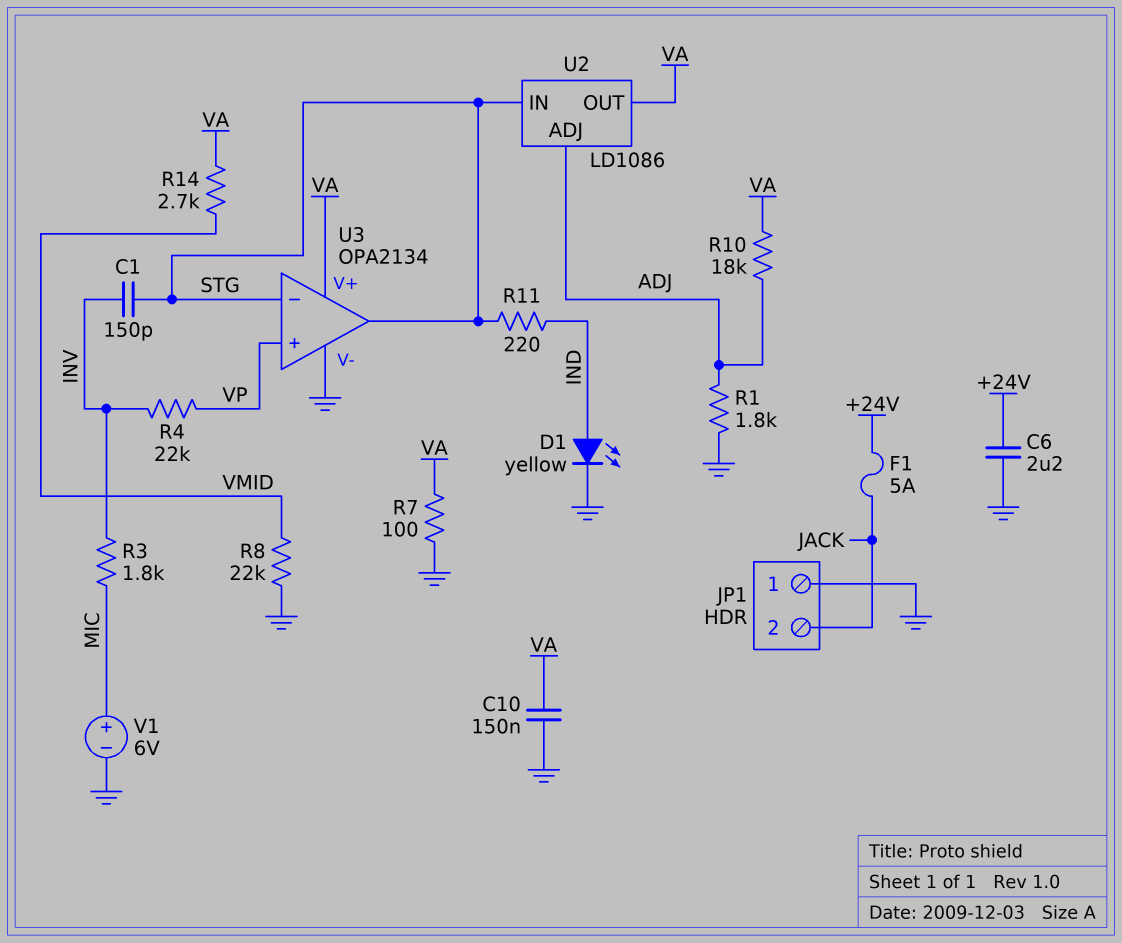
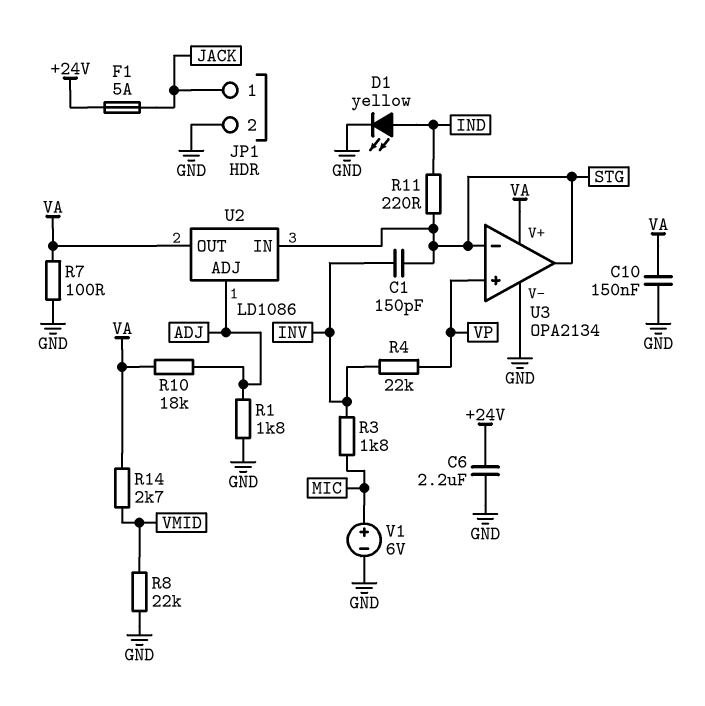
JP1 pin 1: GND -> JACK
JP1 pin 2: JACK -> GND

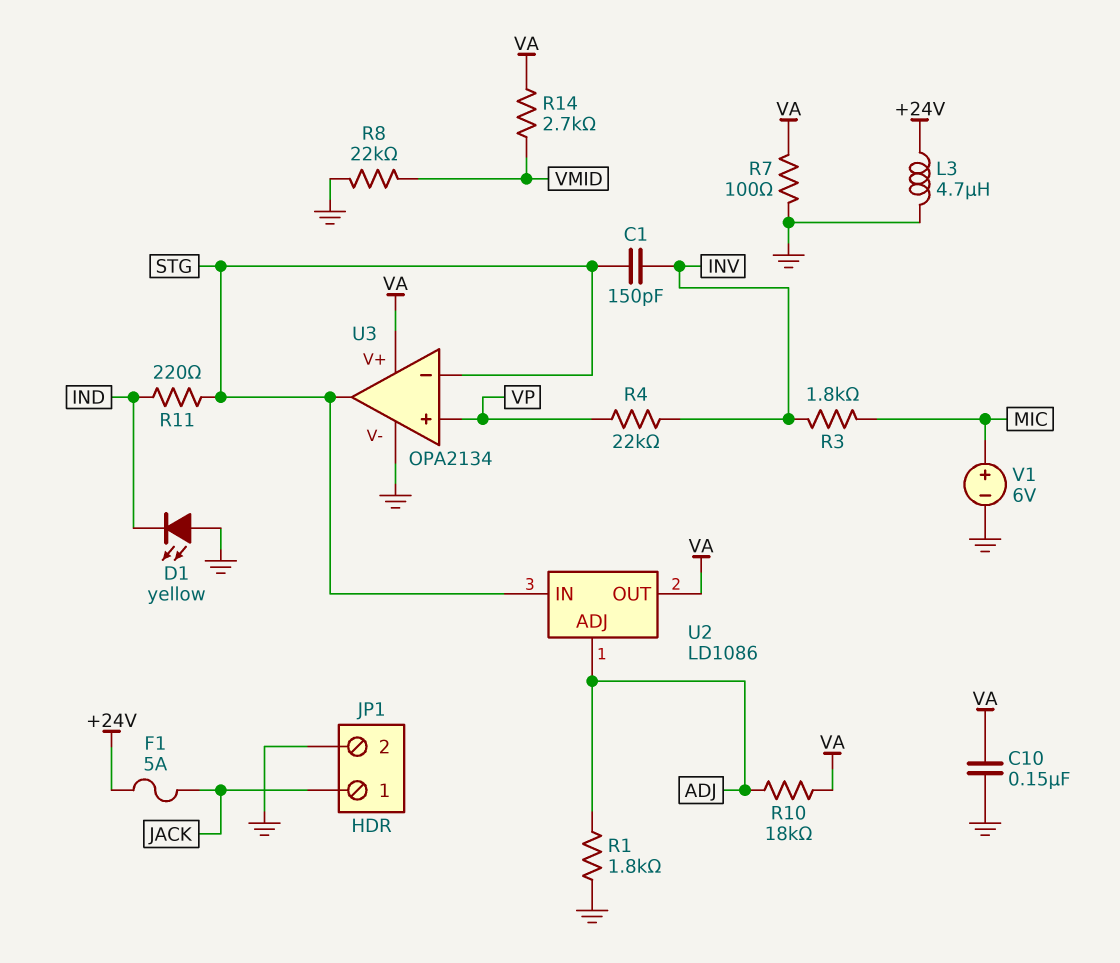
C6: 2.2uF (+24V, GND) -> none
D1: LED yellow (A IND, K GND) -> LED yellow (A GND, K IND)
L3: none -> 4.7uH (+24V, GND)

